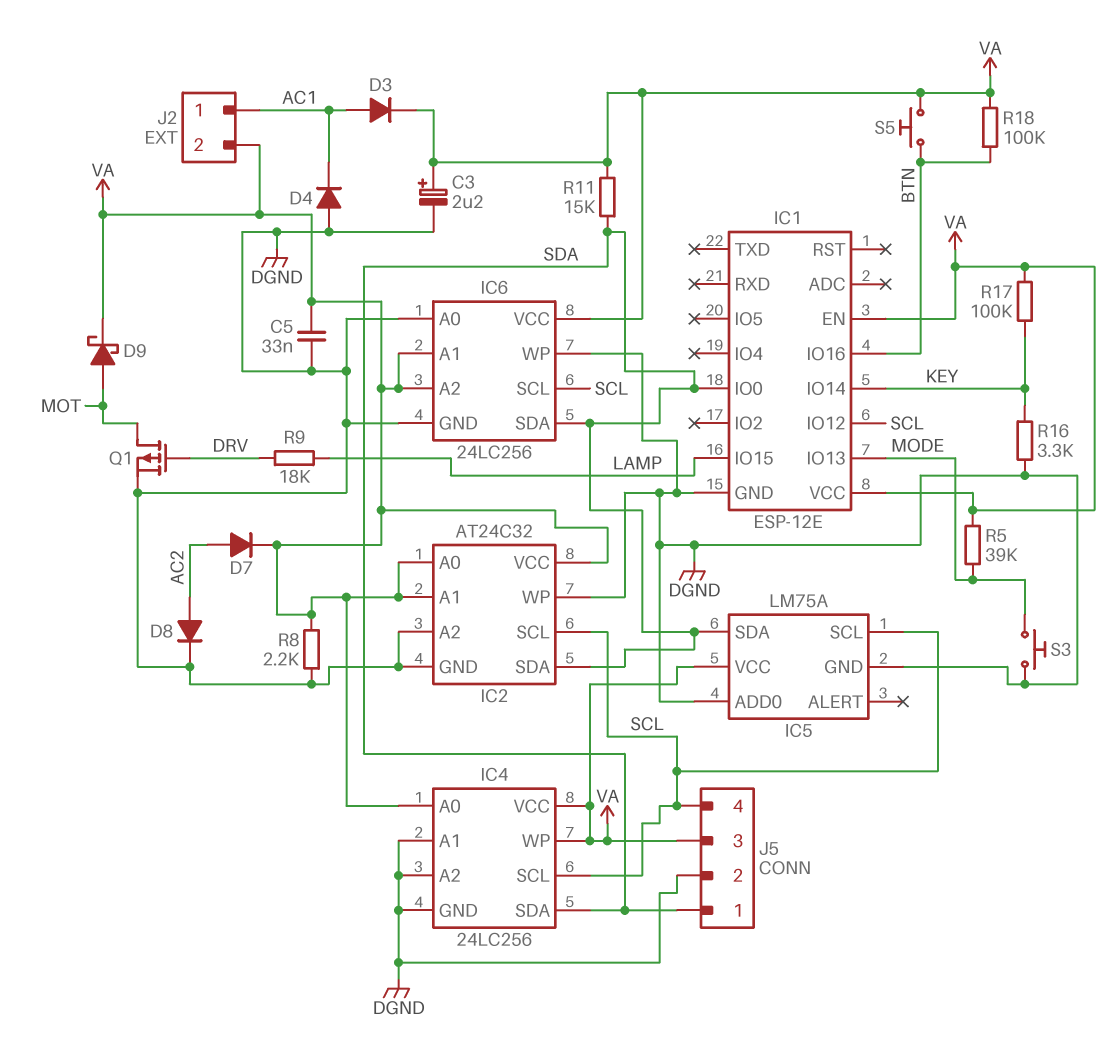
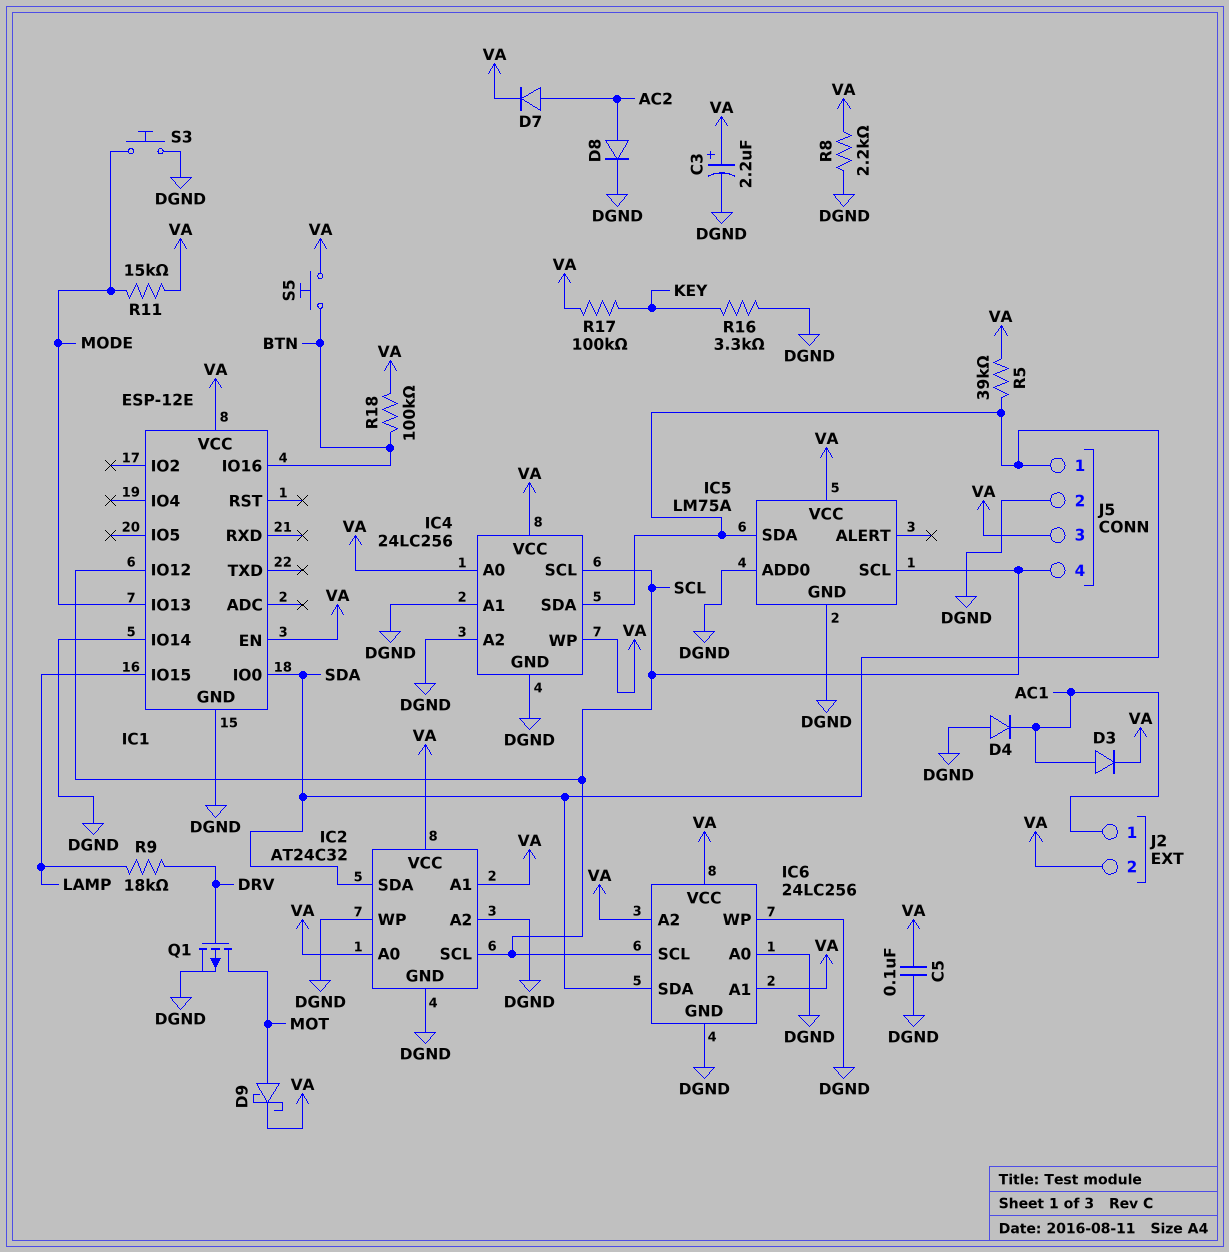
C5: 33nF (DGND, VA) -> 100nF (DGND, VA)
IC1 pin IO14: KEY -> DGND
R5: 39k (MODE, VA) -> 39k (SDA, VA)
R11: 15k (SDA, VA) -> 15k (MODE, VA)

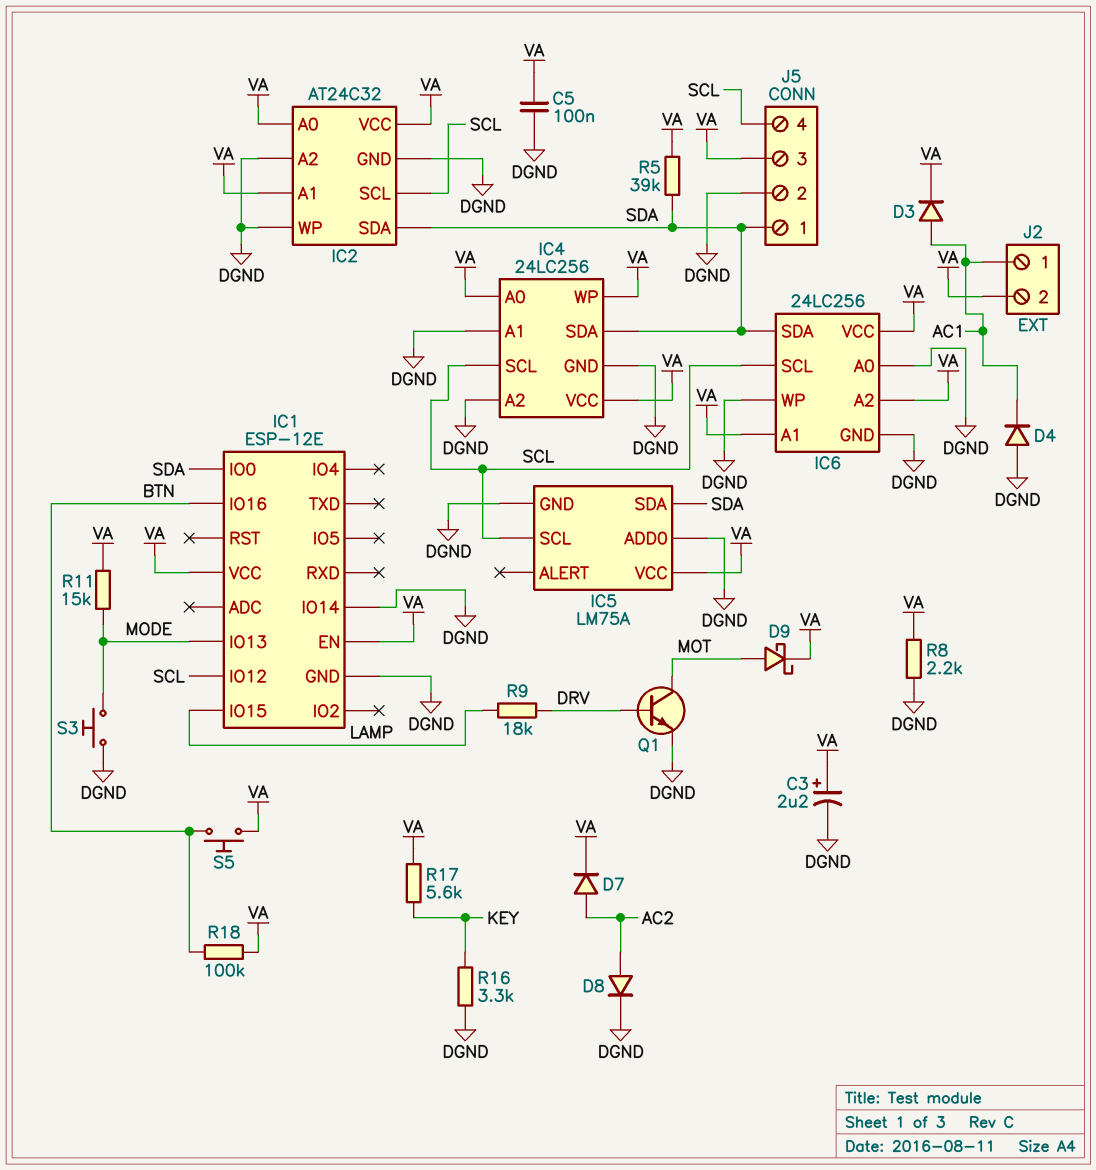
Q1: PMOS (G DRV, D MOT, S DGND) -> NPN (B DRV, C MOT, E DGND)
R17: 100k (KEY, VA) -> 5.6k (KEY, VA)

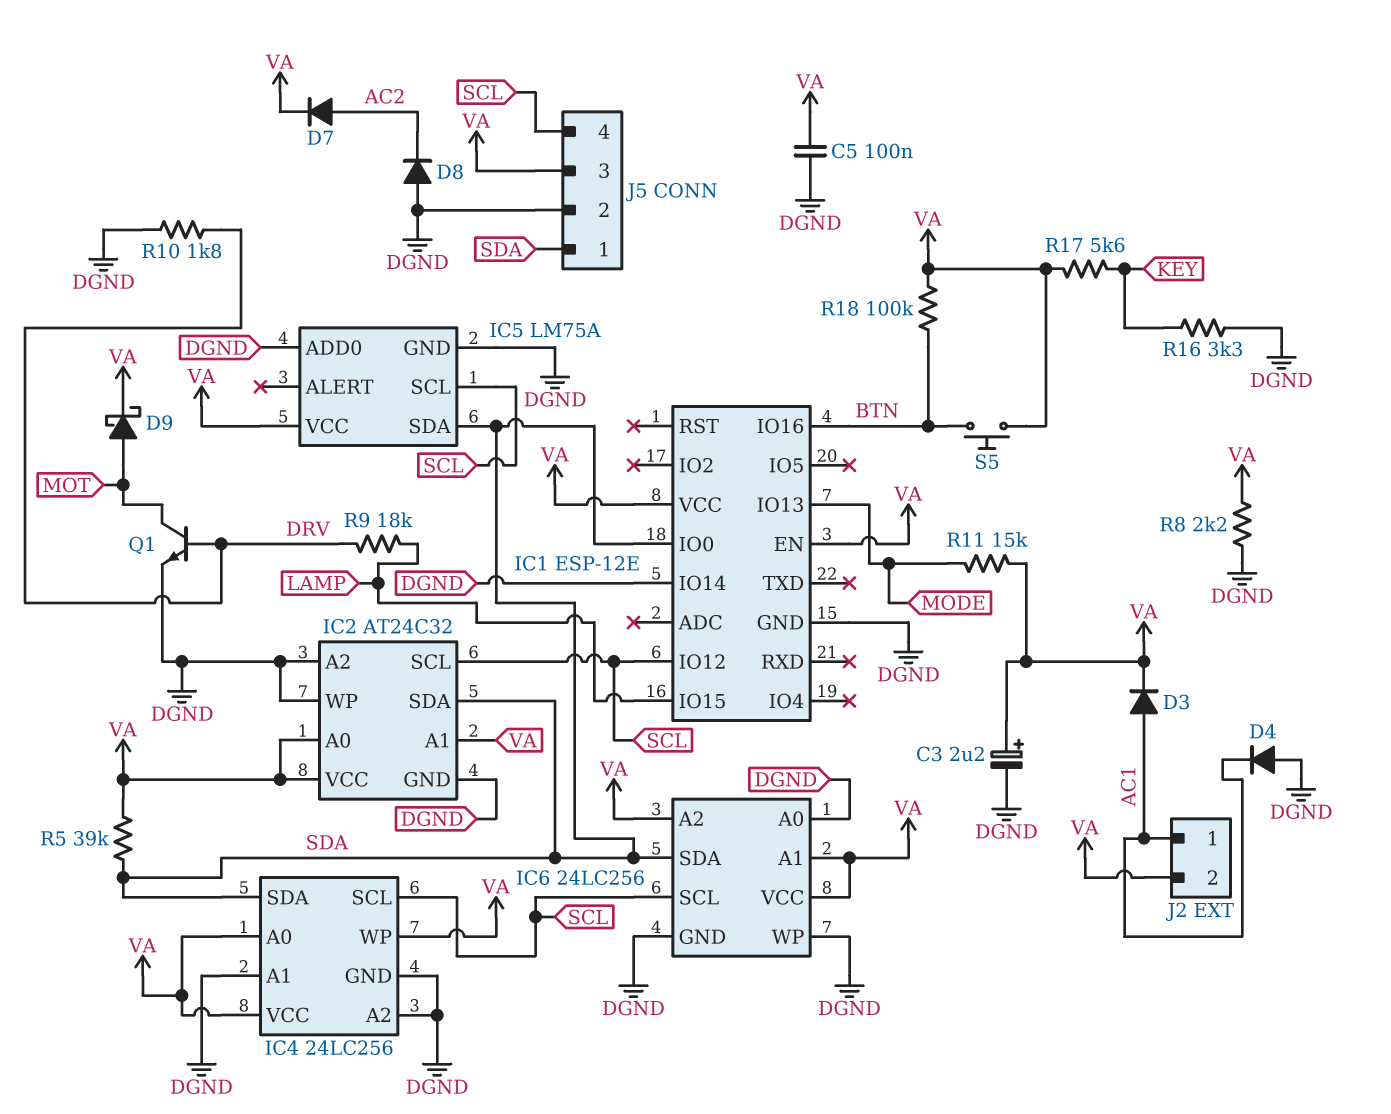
D8: diode (A AC2, K DGND) -> diode (A DGND, K AC2)
R10: none -> 1.8k (DGND, DRV)
S3: button (DGND, MODE) -> none

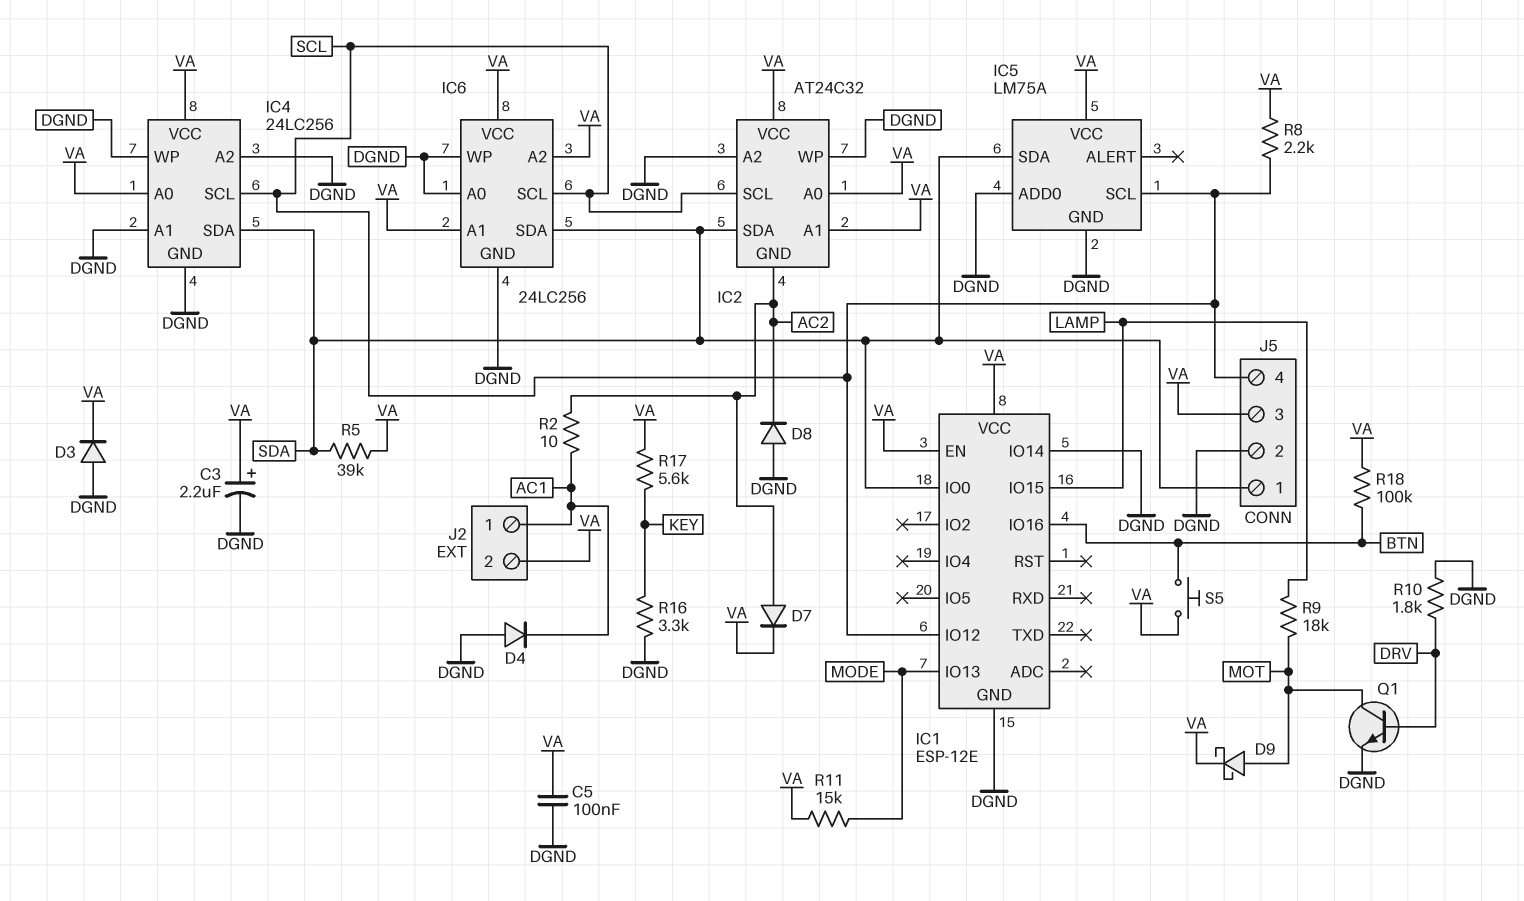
D3: diode (A AC1, K VA) -> diode (A DGND, K VA)
IC2 pin GND: DGND -> AC2
IC4 pin WP: VA -> DGND
R2: none -> 10 (AC1, AC2)
R8: 2.2k (DGND, VA) -> 2.2k (SCL, VA)
R9: 18k (DRV, LAMP) -> 18k (LAMP, MOT)

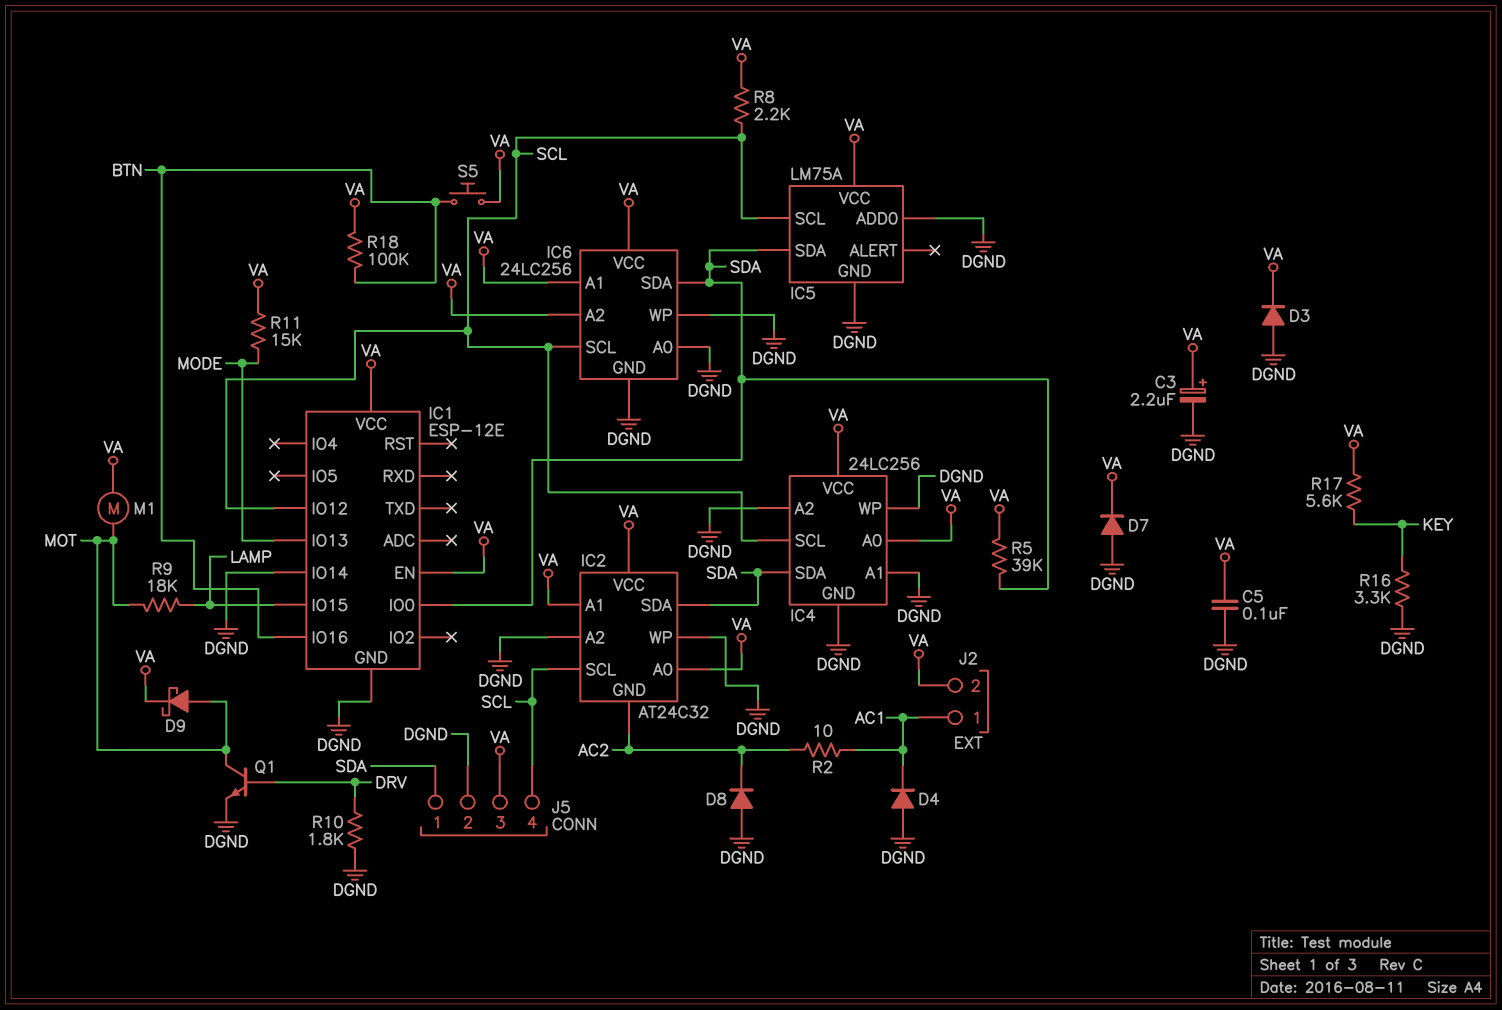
D7: diode (A AC2, K VA) -> diode (A DGND, K VA)
M1: none -> motor (MOT, VA)

